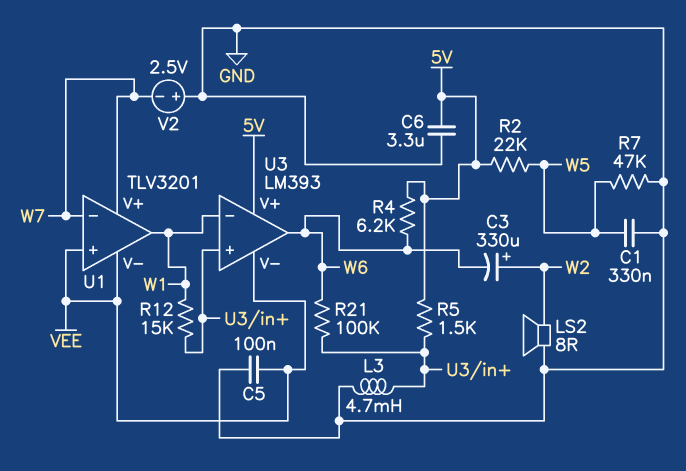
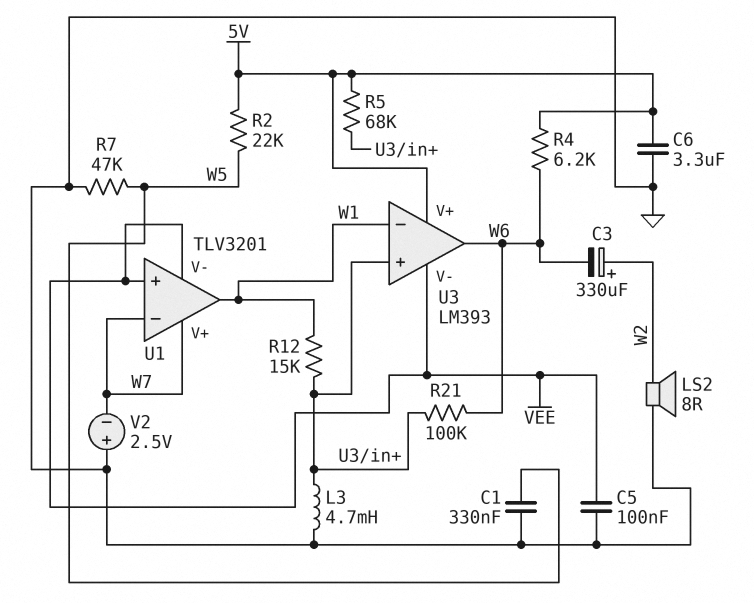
R5: 1.5k (5V, U3/in+) -> 68k (5V, U3/in+)

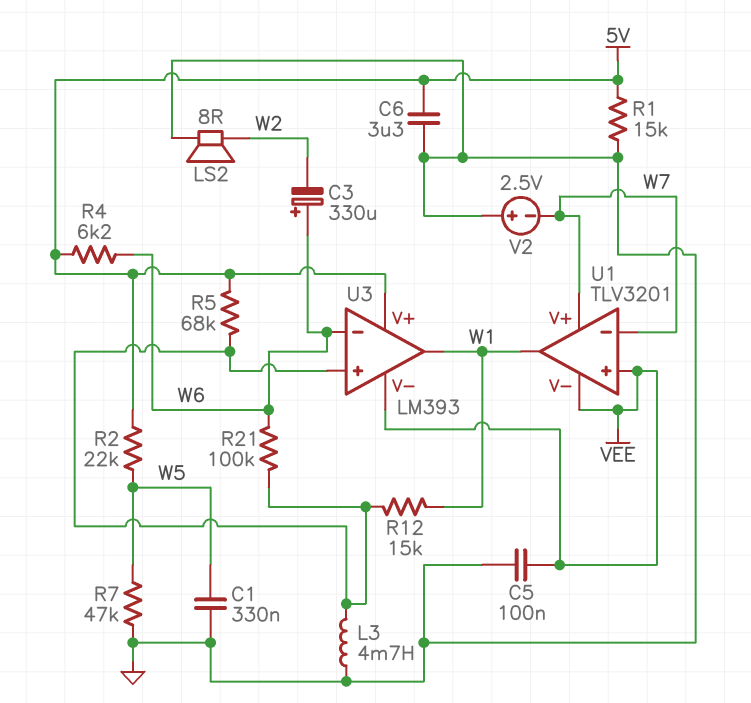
C3: 330uF (plus W2, minus W6) -> 330uF (plus W6, minus W2)
R1: none -> 15k (5V, GND)
U3 pin in-: W1 -> W6
U3 pin out: W6 -> W1

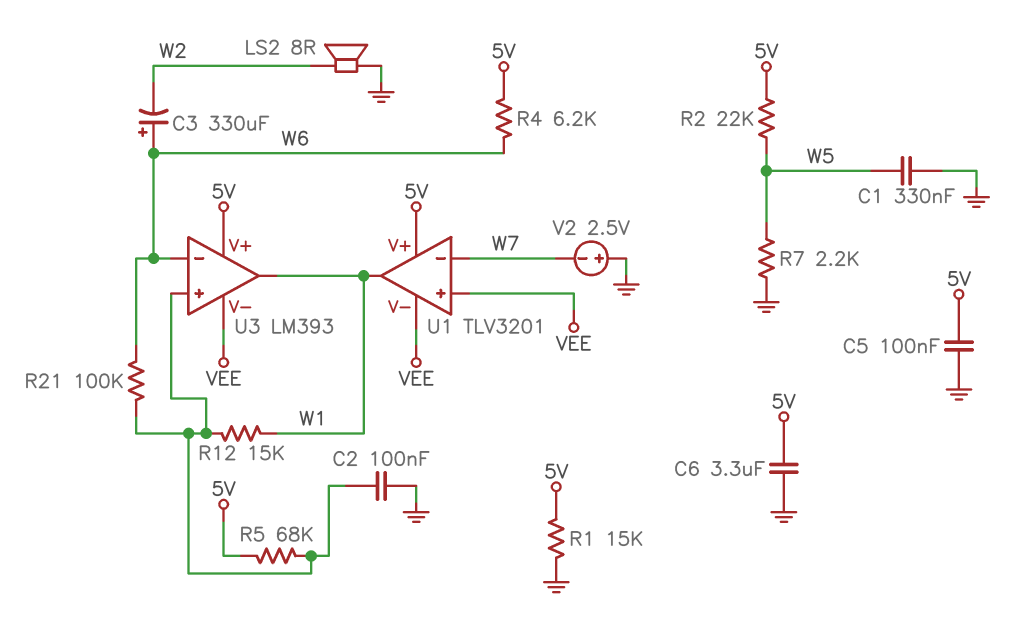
C2: none -> 100nF (GND, U3/in+)
C5: 100nF (GND, VEE) -> 100nF (5V, GND)
L3: 4.7mH (GND, U3/in+) -> none
R7: 47k (GND, W5) -> 2.2k (GND, W5)
U1 pin V+: W7 -> 5V

